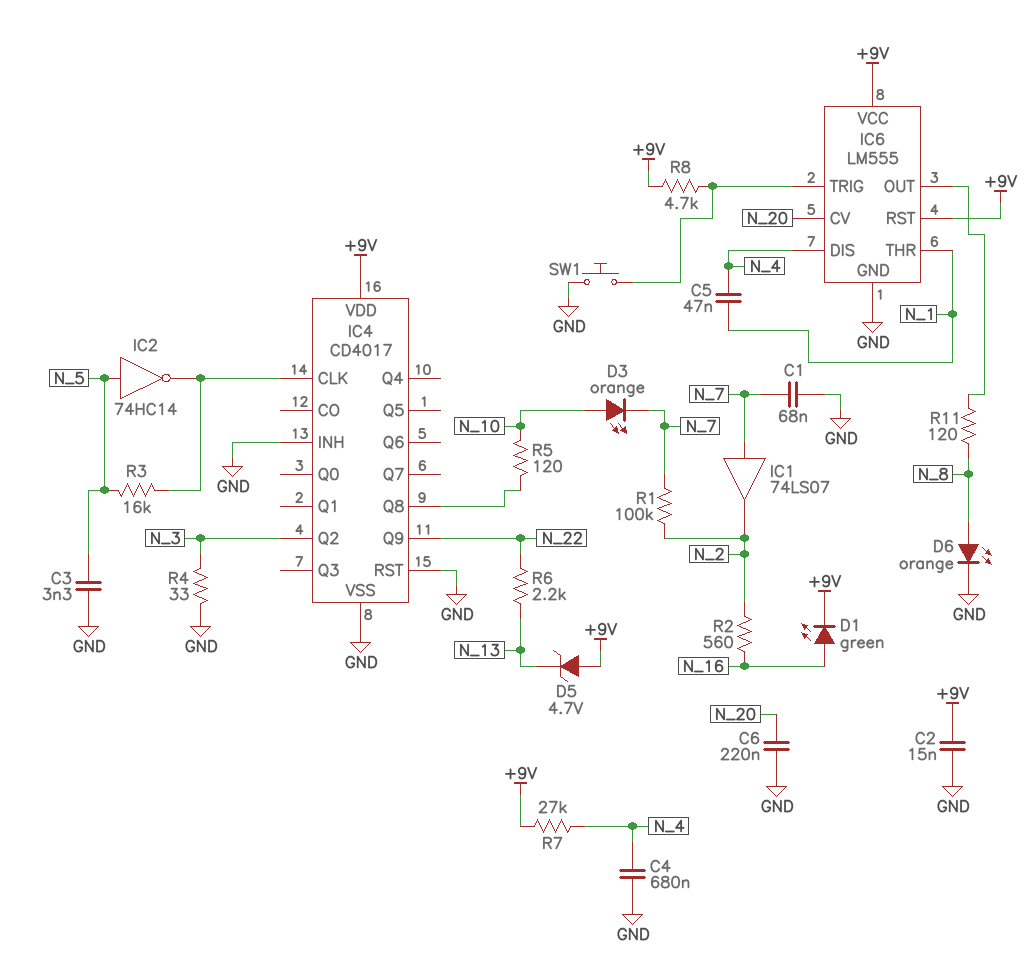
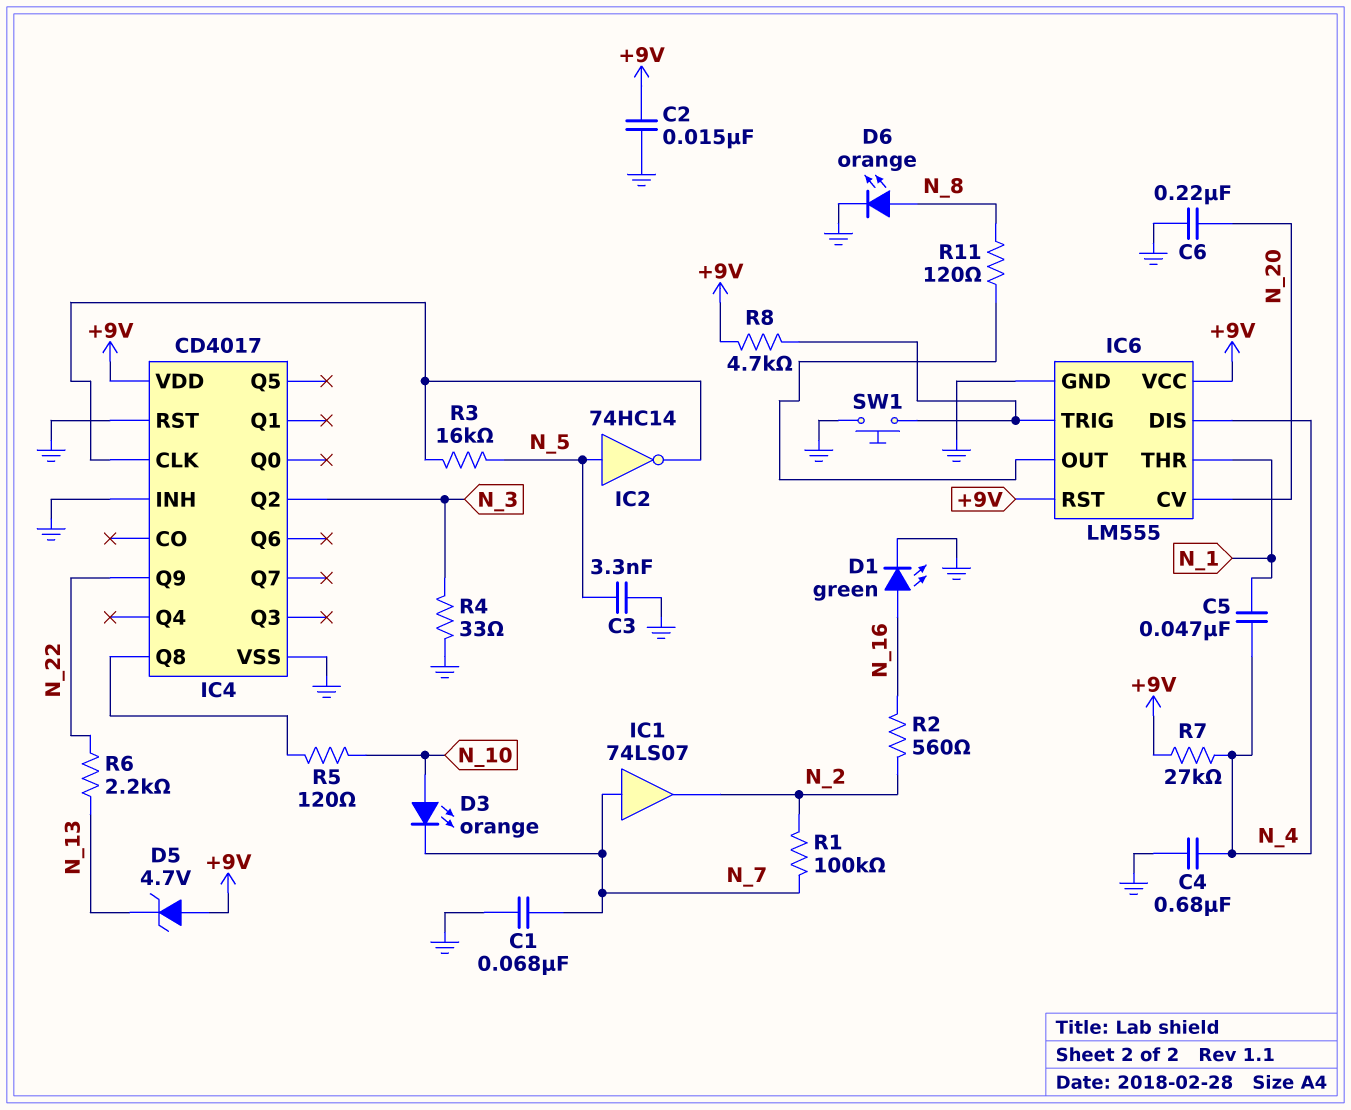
D1: LED green (A N_16, K +9V) -> LED green (A N_16, K GND)

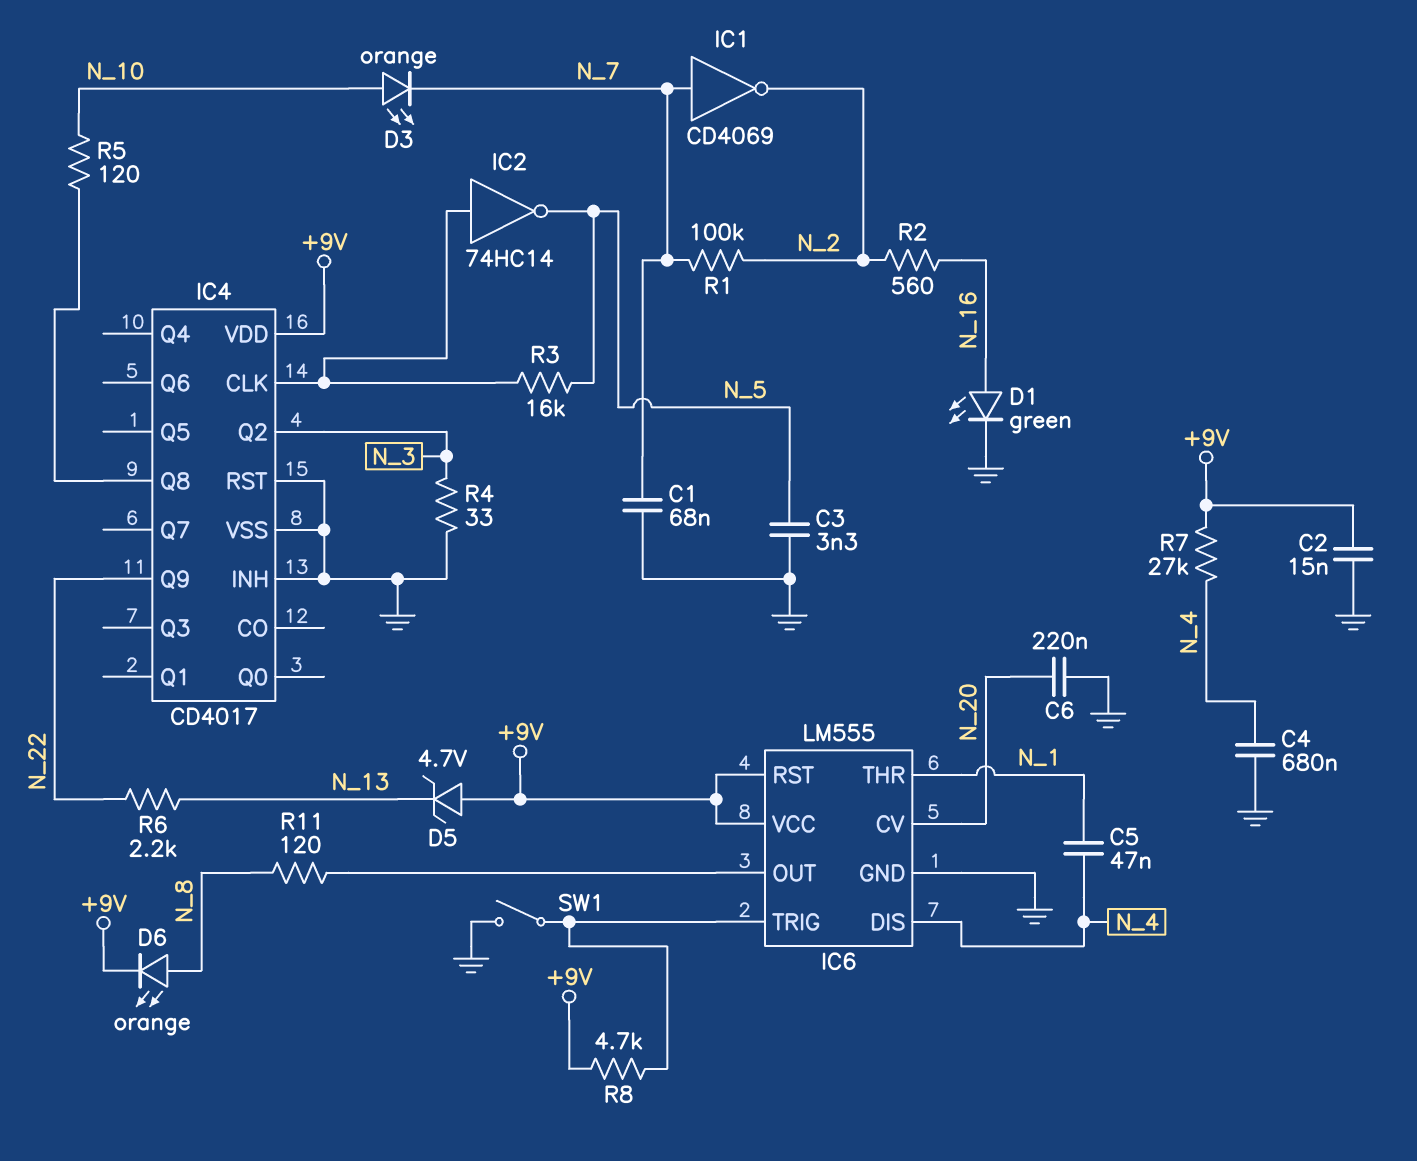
D6: LED orange (A N_8, K GND) -> LED orange (A N_8, K +9V)
IC1: buffer 74LS07 (in N_7, out N_2) -> NOT CD4069 (in N_7, out N_2)
IC2: NOT 74HC14 (in N_5, out IC4/CLK) -> NOT 74HC14 (in IC4/CLK, out N_5)
SW1: button (GND, IC6/TRIG) -> switch (GND, IC6/TRIG)

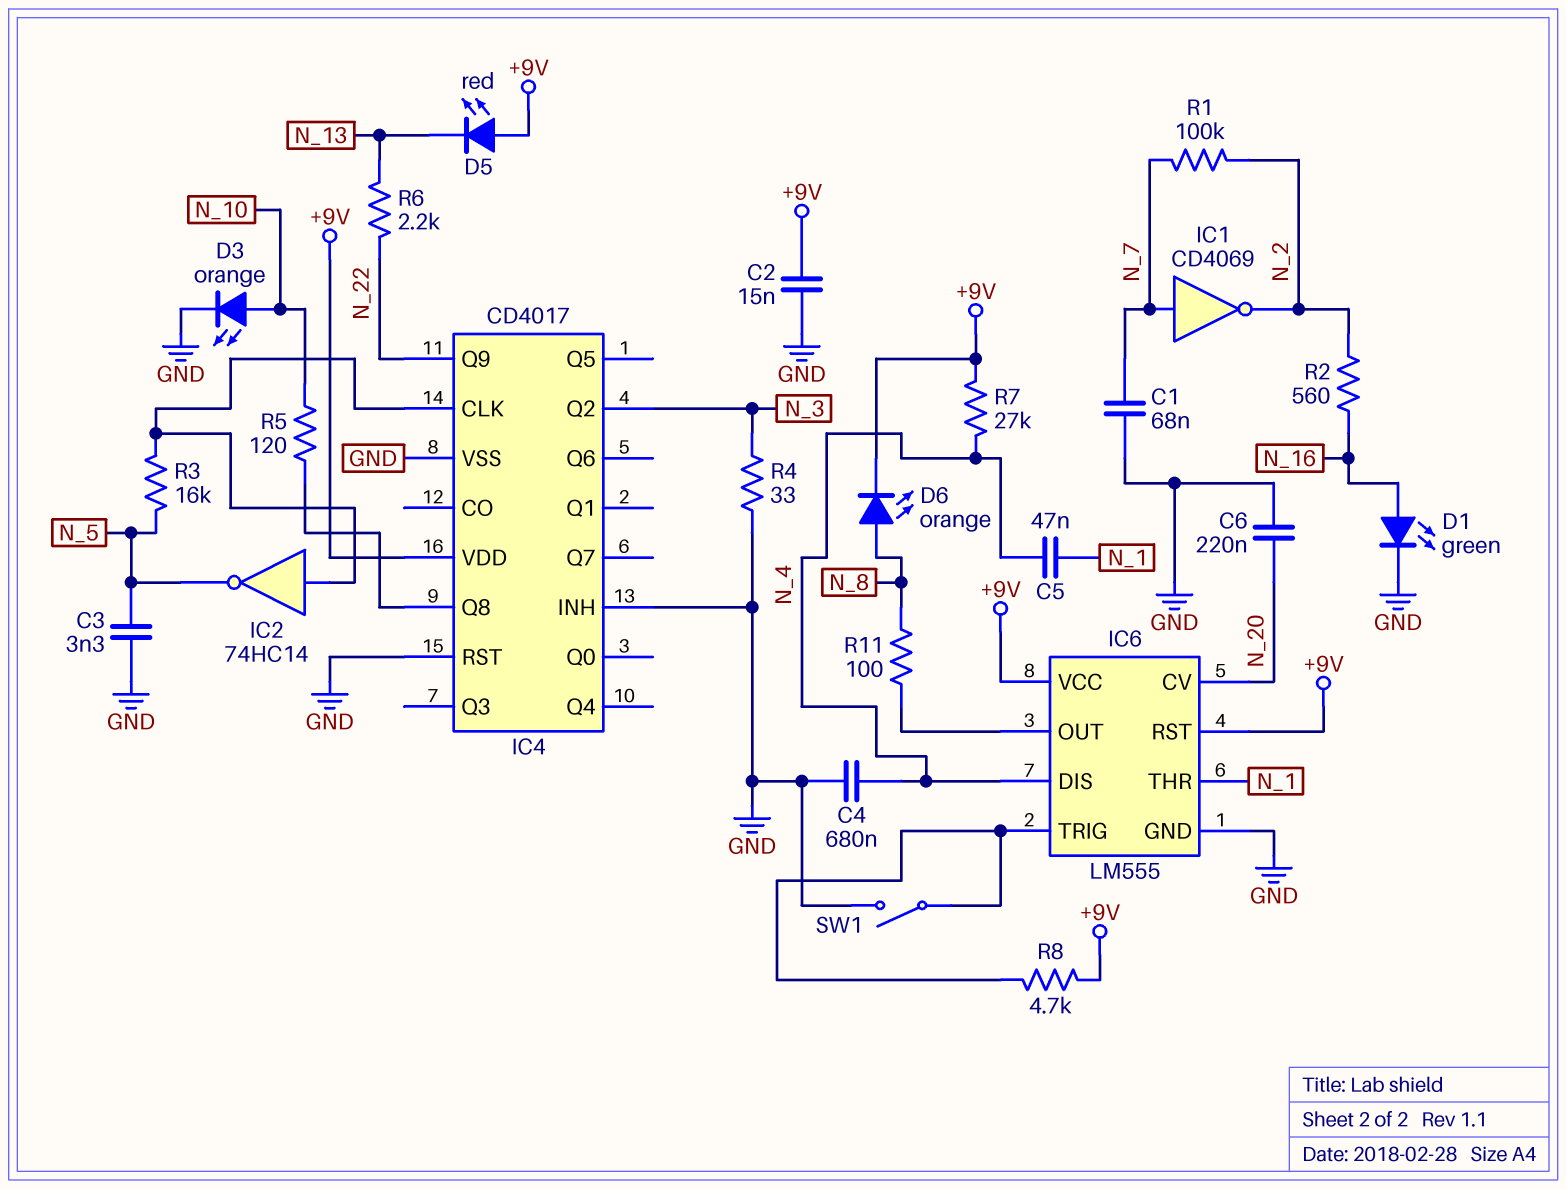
D3: LED orange (A N_10, K N_7) -> LED orange (A N_10, K GND)
D5: zener 4.7V (A +9V, K N_13) -> LED red (A +9V, K N_13)
R11: 120 (IC6/OUT, N_8) -> 100 (IC6/OUT, N_8)

